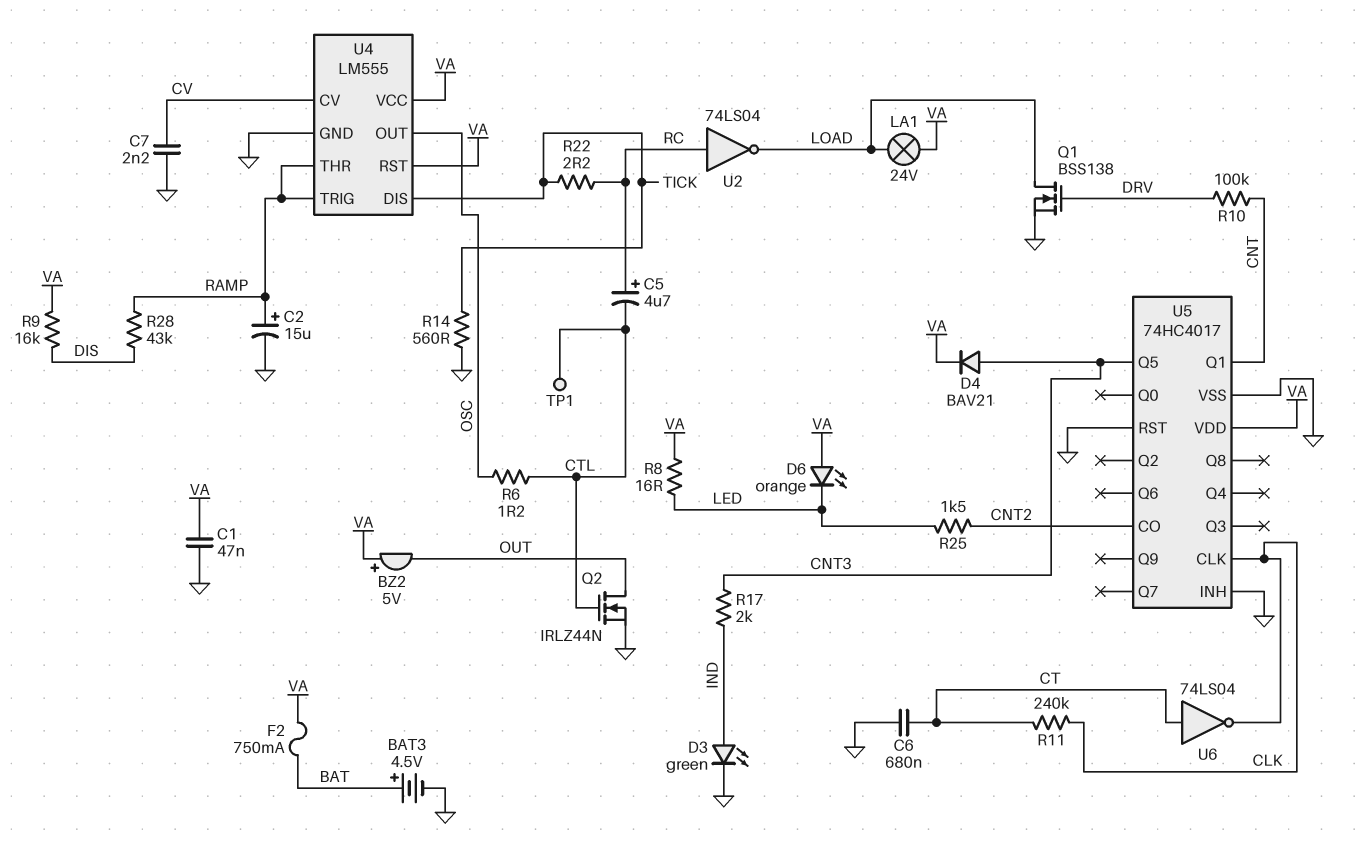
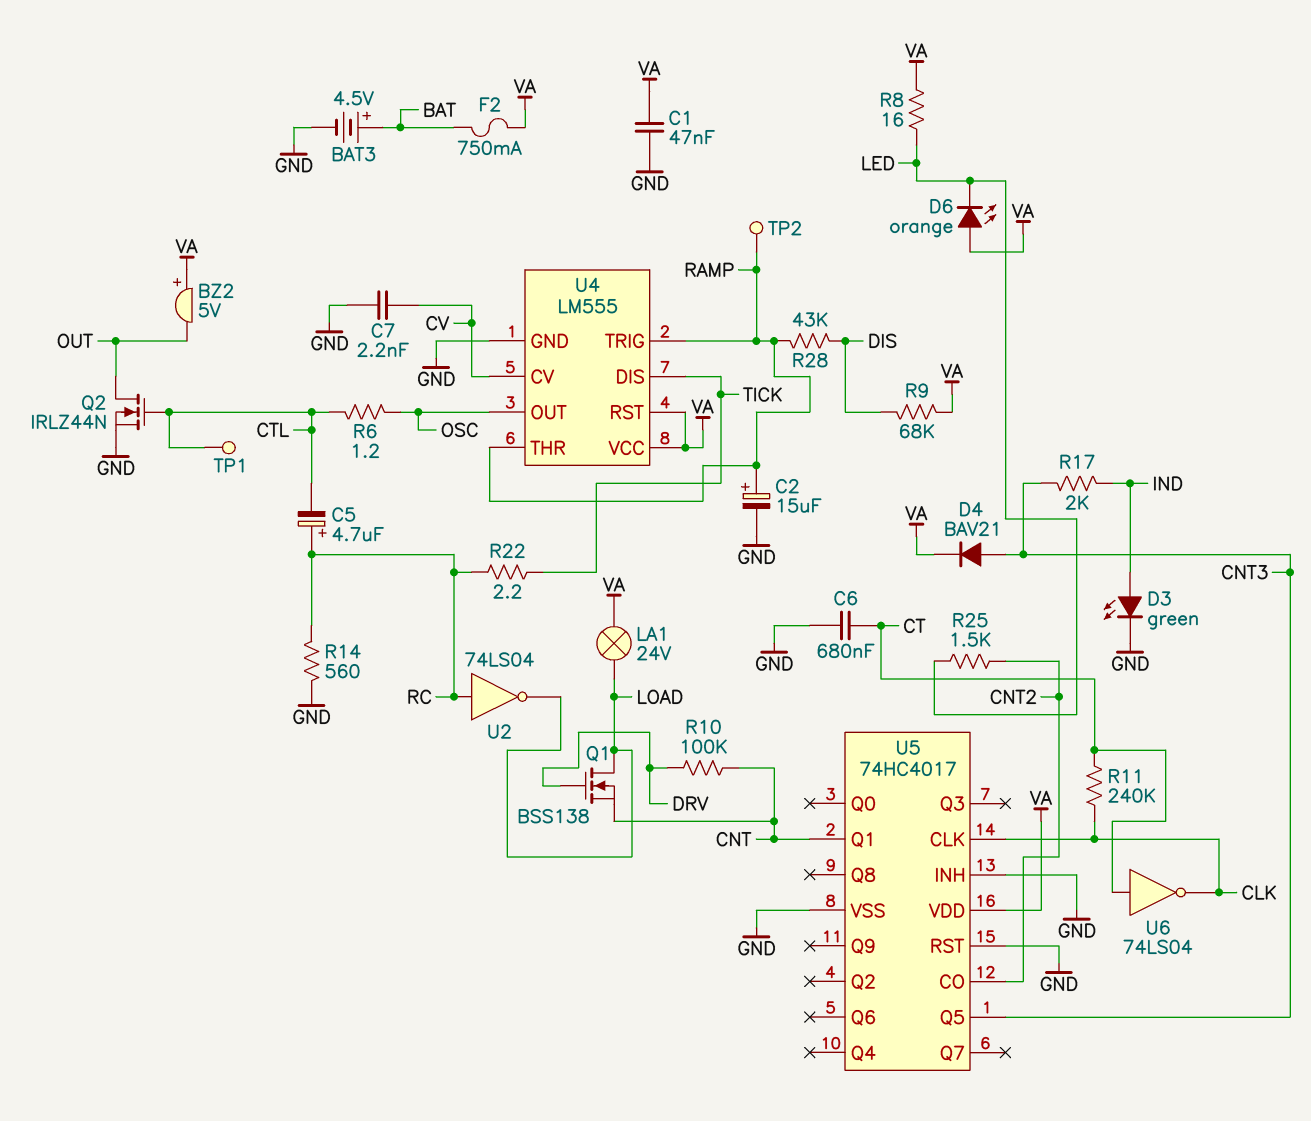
Q1: NMOS BSS138 (G DRV, D LOAD, S GND) -> NMOS BSS138 (G DRV, D LOAD, S CNT)
R9: 16k (DIS, VA) -> 68k (DIS, VA)
R14: 560 (GND, TICK) -> 560 (GND, RC)
TP2: none -> test point (RAMP)

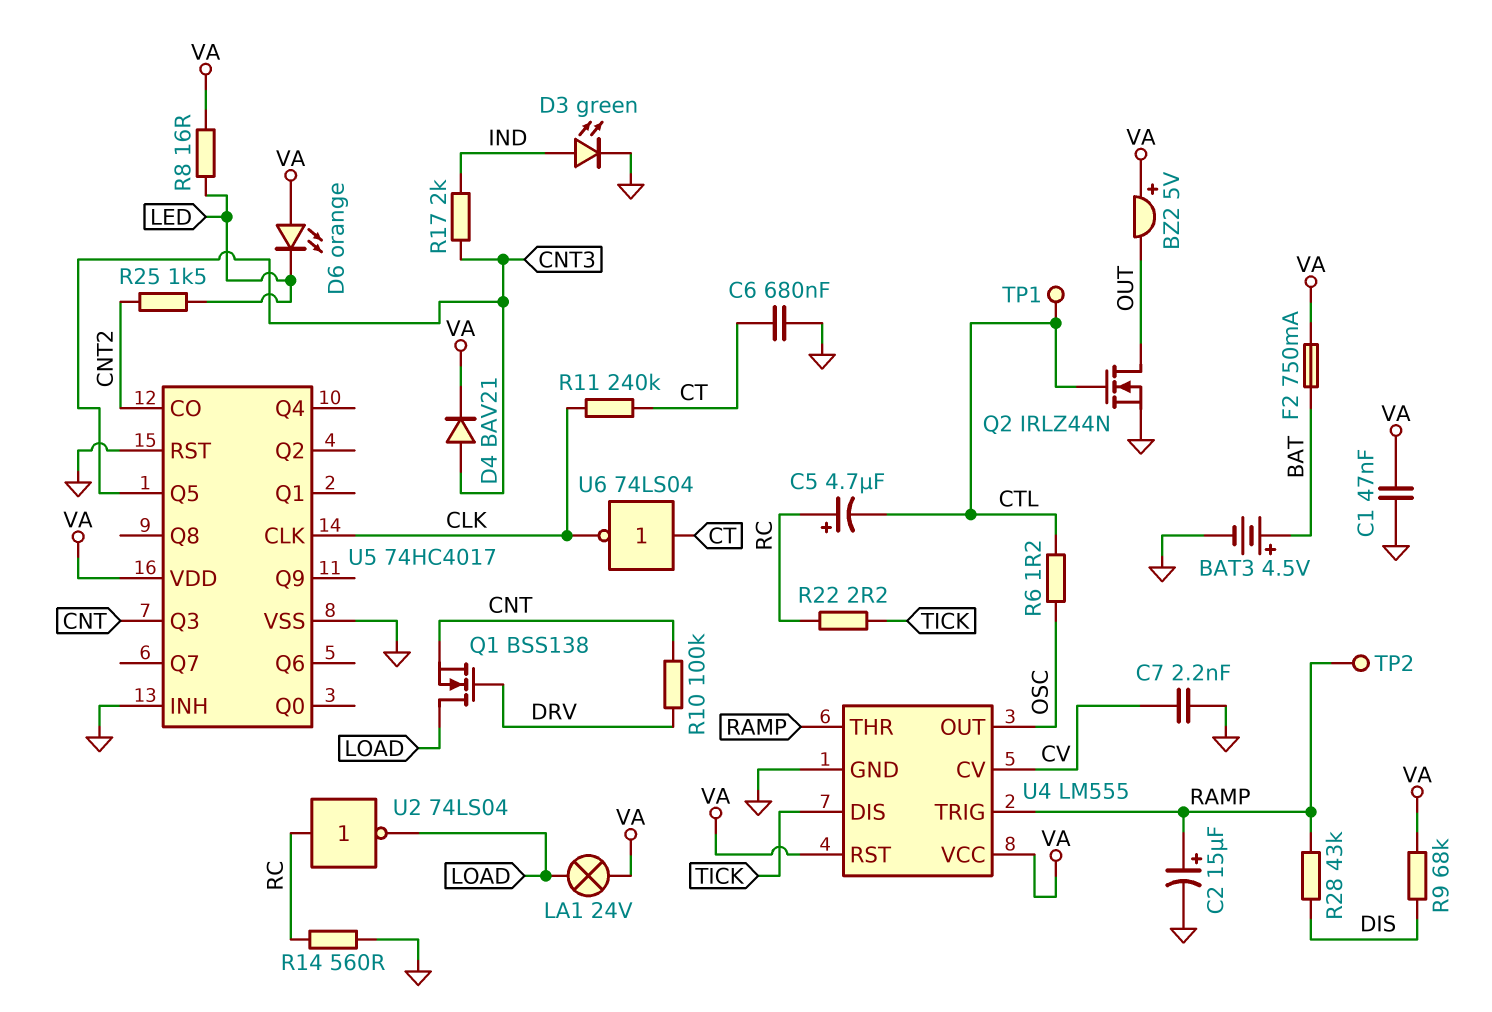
U5 pin Q1: CNT -> none
U5 pin Q3: none -> CNT

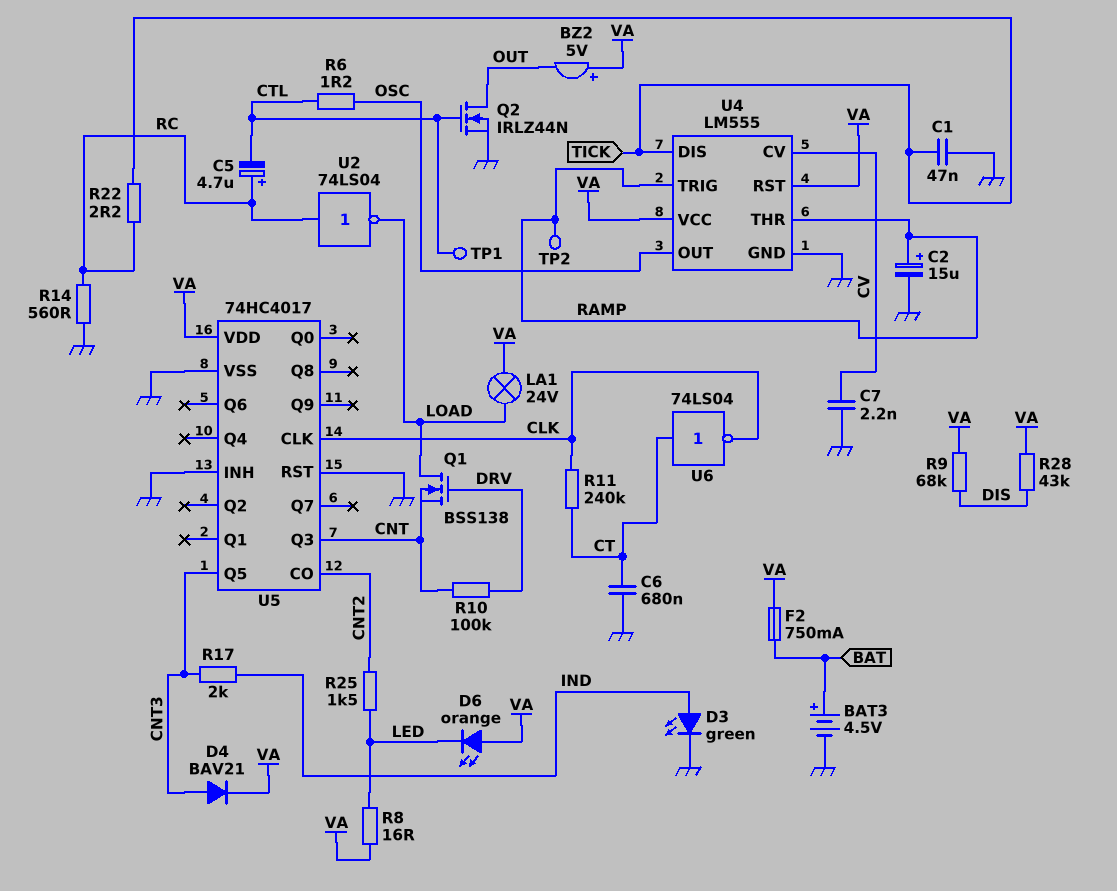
C1: 47nF (GND, VA) -> 47nF (GND, TICK)
R28: 43k (DIS, RAMP) -> 43k (DIS, VA)

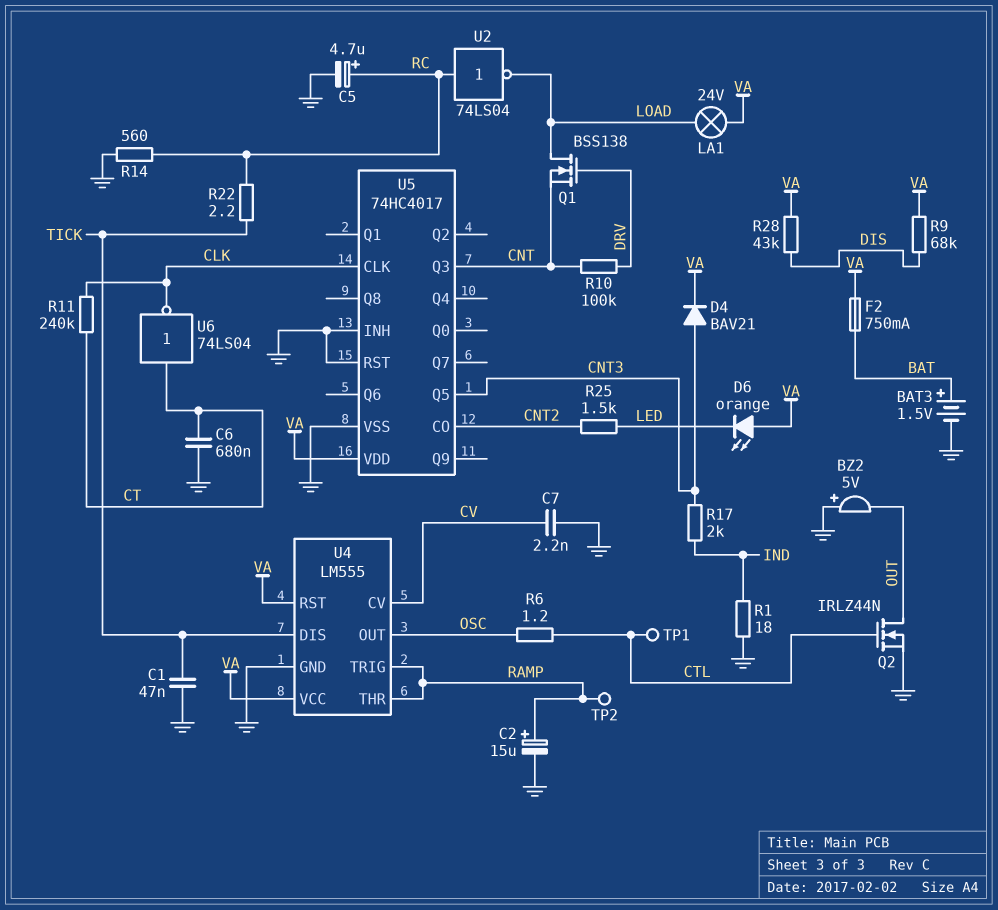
BAT3: 4.5V (plus BAT, minus GND) -> 1.5V (plus BAT, minus GND)
BZ2: buzzer 5V (plus VA, minus OUT) -> buzzer 5V (plus GND, minus OUT)
C5: 4.7uF (plus RC, minus CTL) -> 4.7uF (plus RC, minus GND)
D3: LED green (A IND, K GND) -> none
R1: none -> 18 (GND, IND)
R8: 16 (LED, VA) -> none

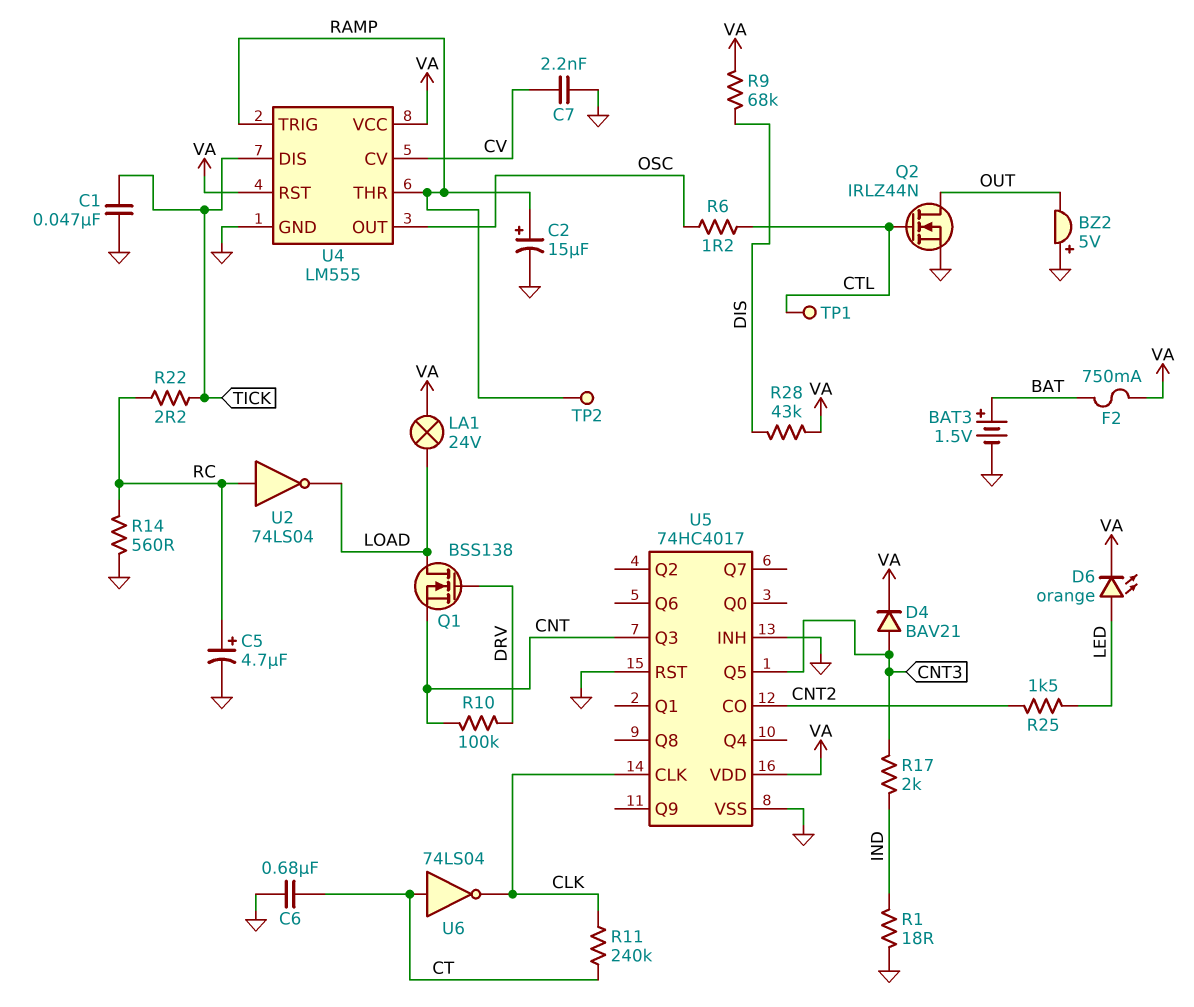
D6: LED orange (A VA, K LED) -> LED orange (A LED, K VA)

